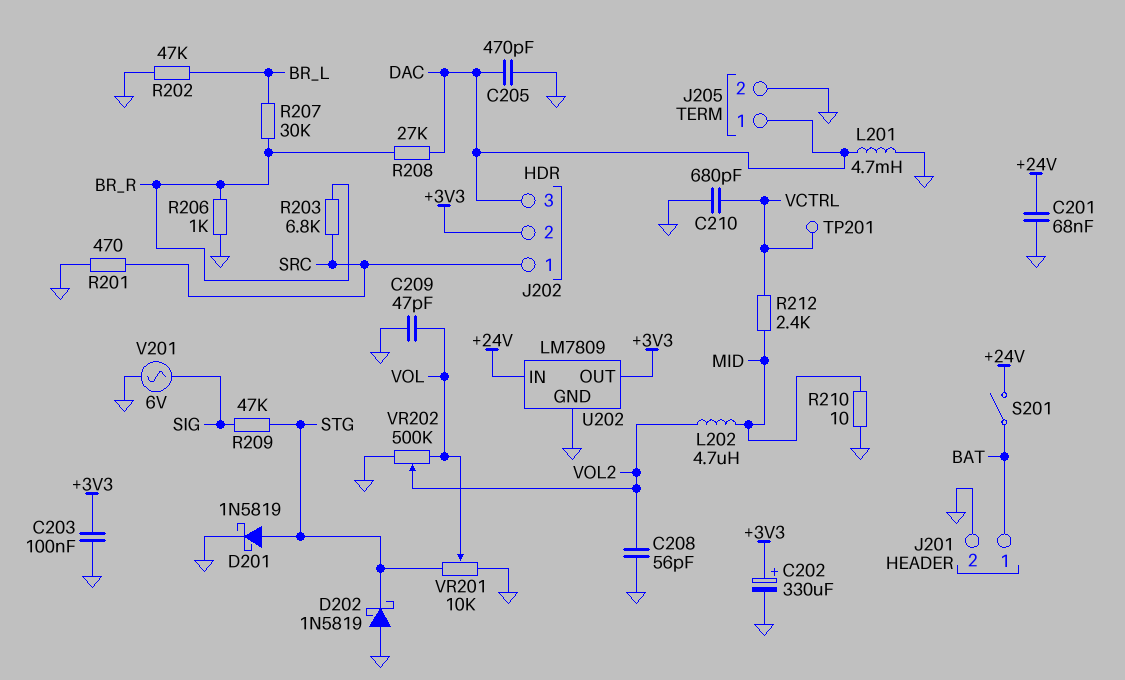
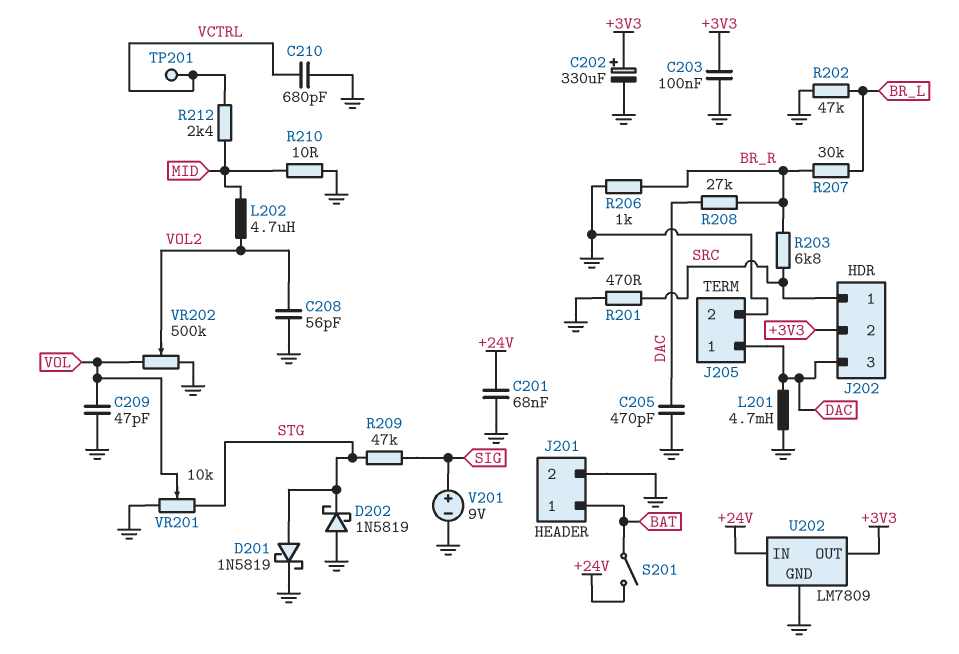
V201: AC 6V (GND, SIG) -> 9V (plus SIG, minus GND)

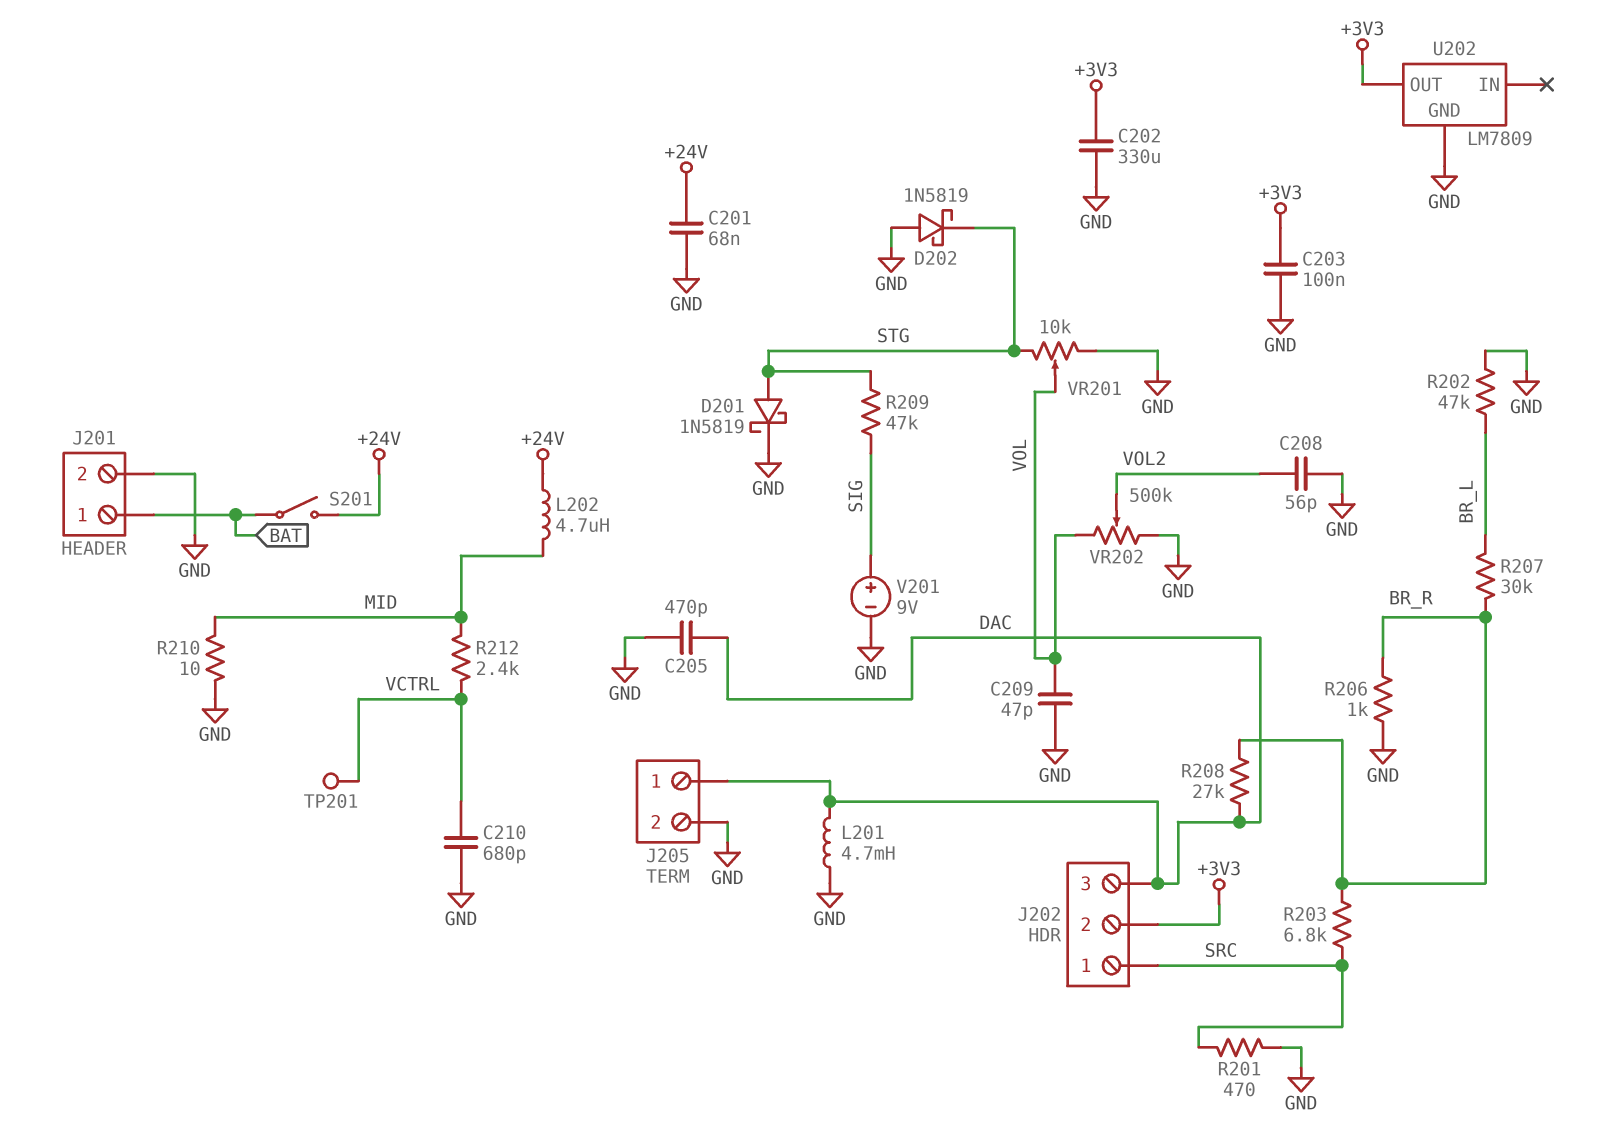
C202: 330uF (plus +3V3, minus GND) -> 330uF (+3V3, GND)
L202: 4.7uH (MID, VOL2) -> 4.7uH (+24V, MID)
U202 pin IN: +24V -> none

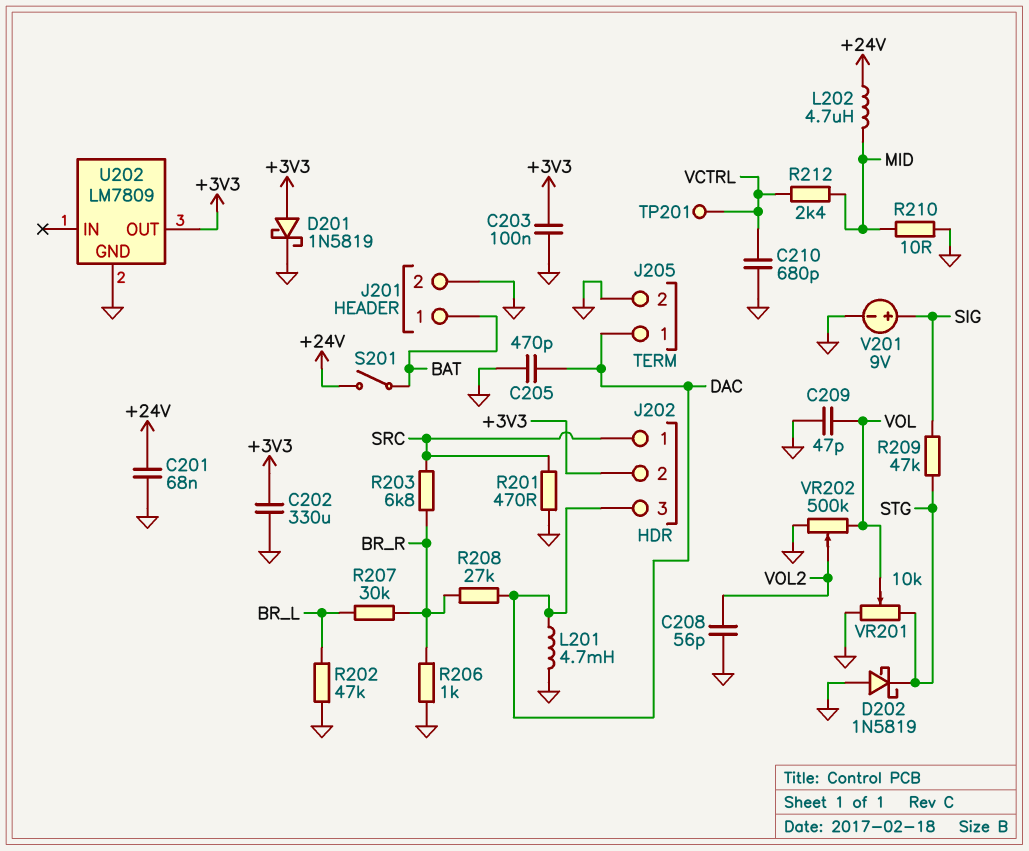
D201: schottky 1N5819 (A STG, K GND) -> schottky 1N5819 (A +3V3, K GND)

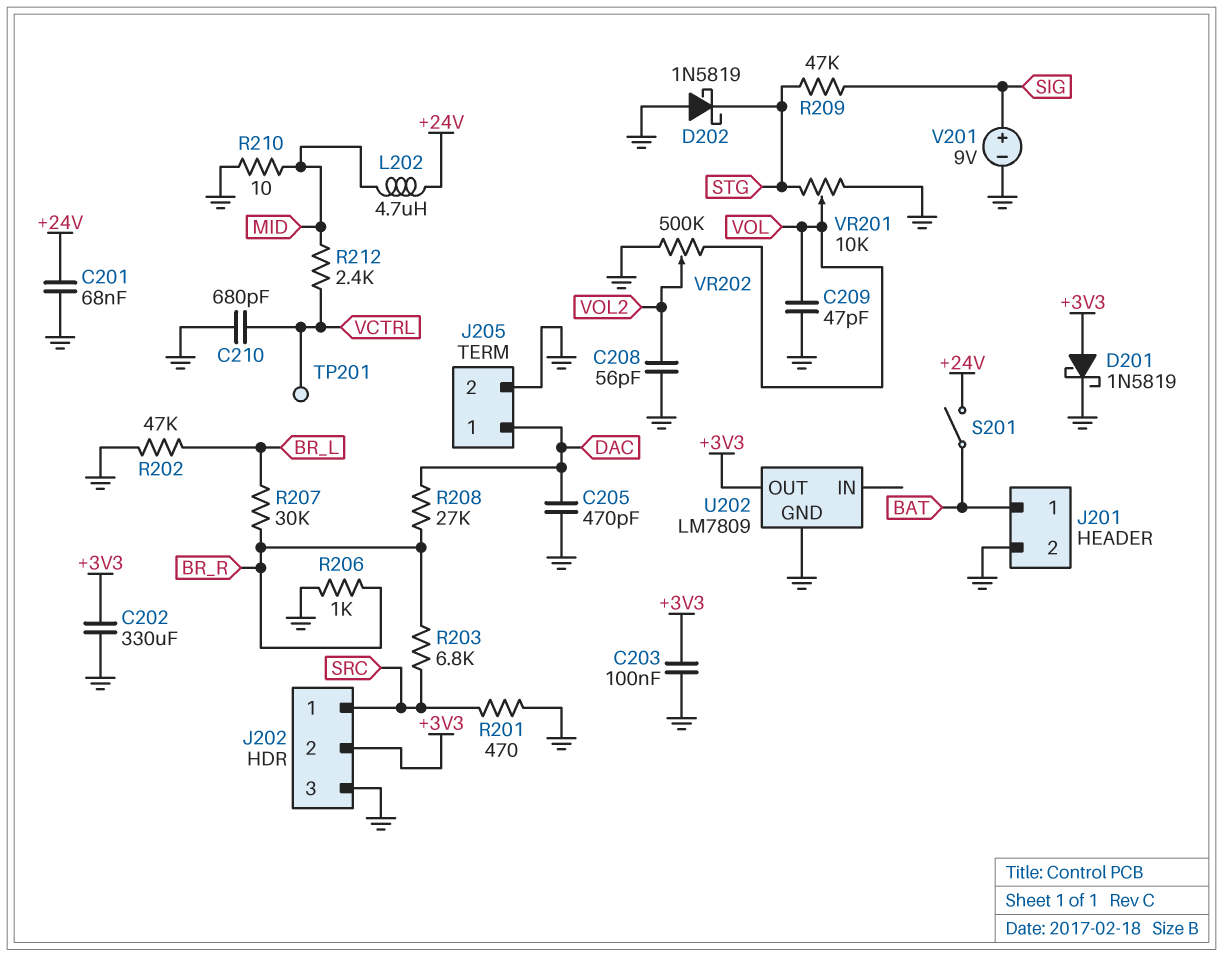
J202 pin 3: DAC -> GND
L201: 4.7mH (DAC, GND) -> none

